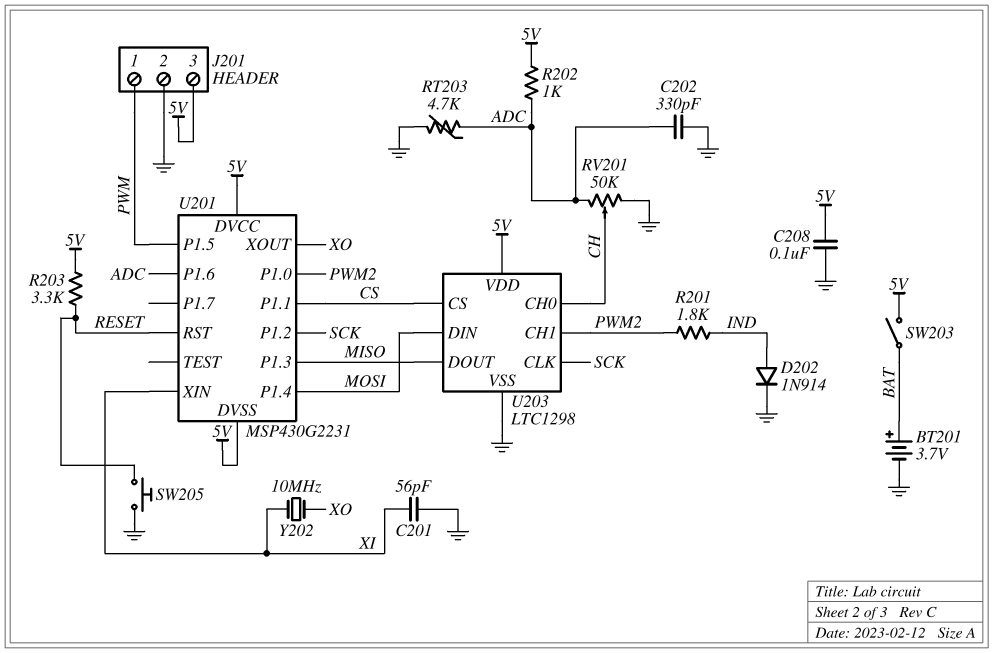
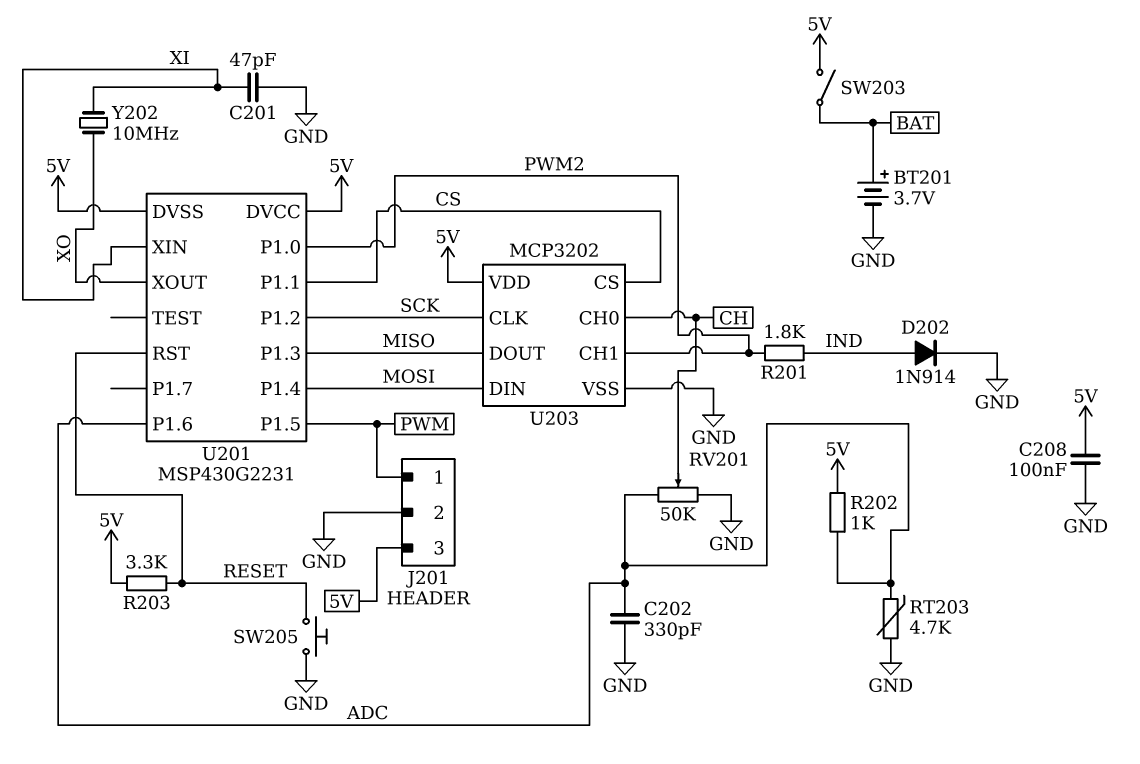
C201: 56pF (GND, XI) -> 47pF (GND, XI)
U203: LTC1298 -> MCP3202

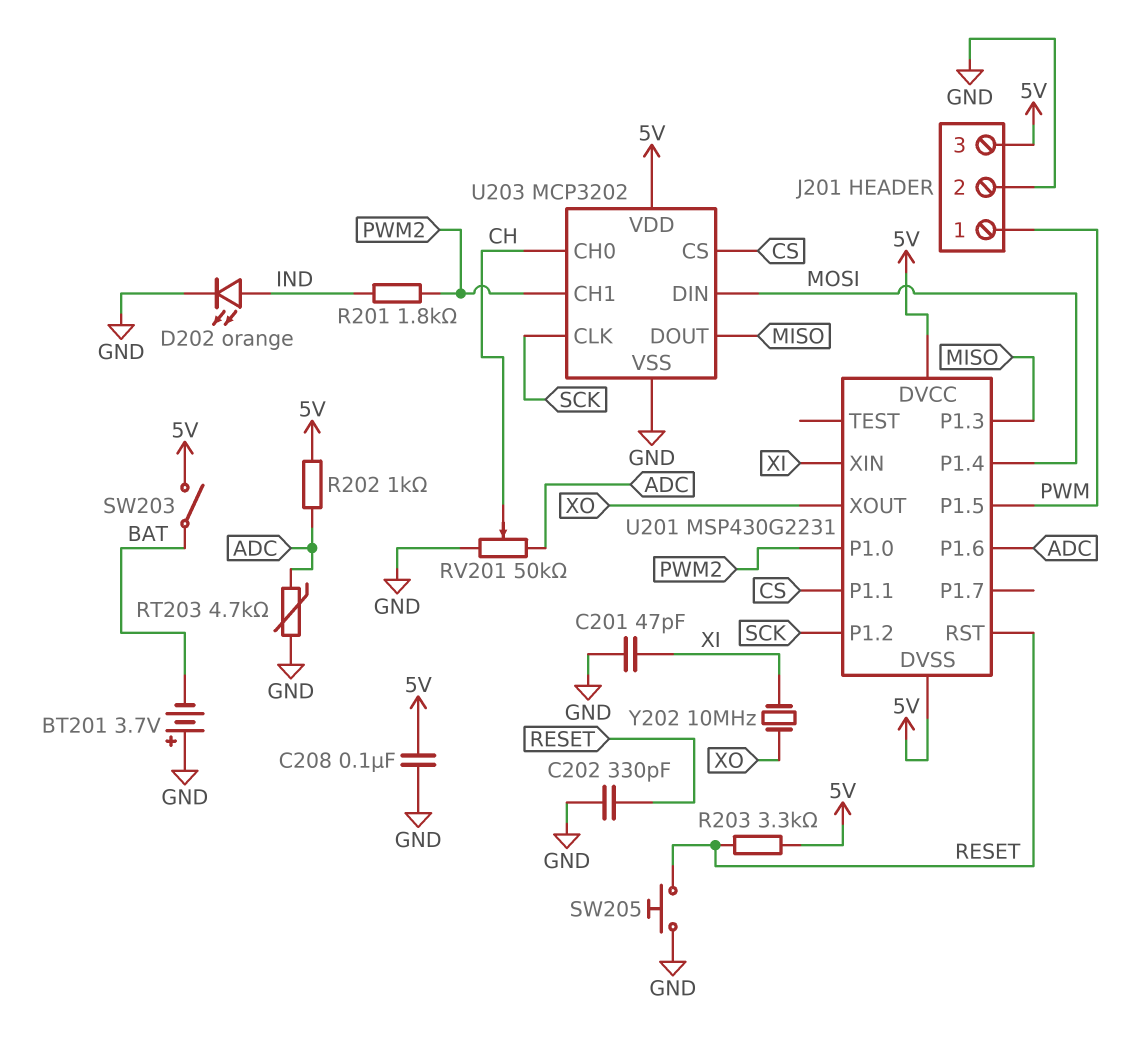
BT201: 3.7V (plus BAT, minus GND) -> 3.7V (plus GND, minus BAT)
C202: 330pF (ADC, GND) -> 330pF (GND, RESET)
D202: diode 1N914 (A IND, K GND) -> LED orange (A IND, K GND)

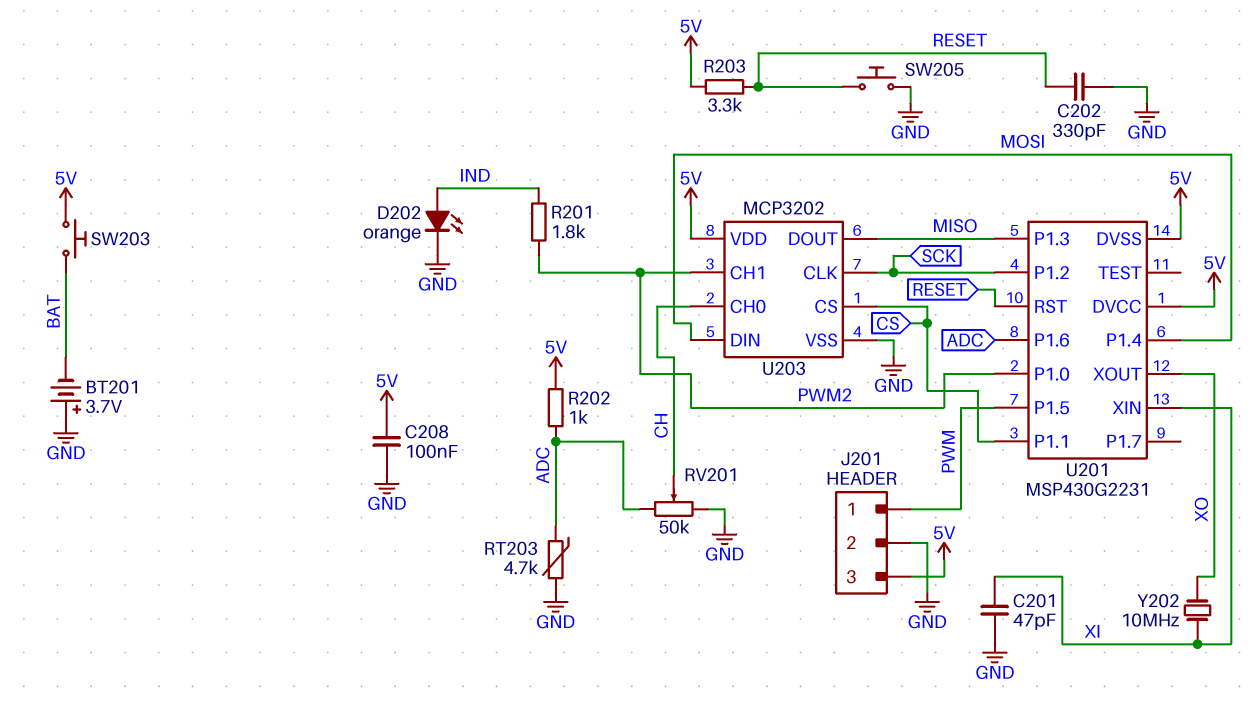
SW203: switch (5V, BAT) -> button (5V, BAT)

